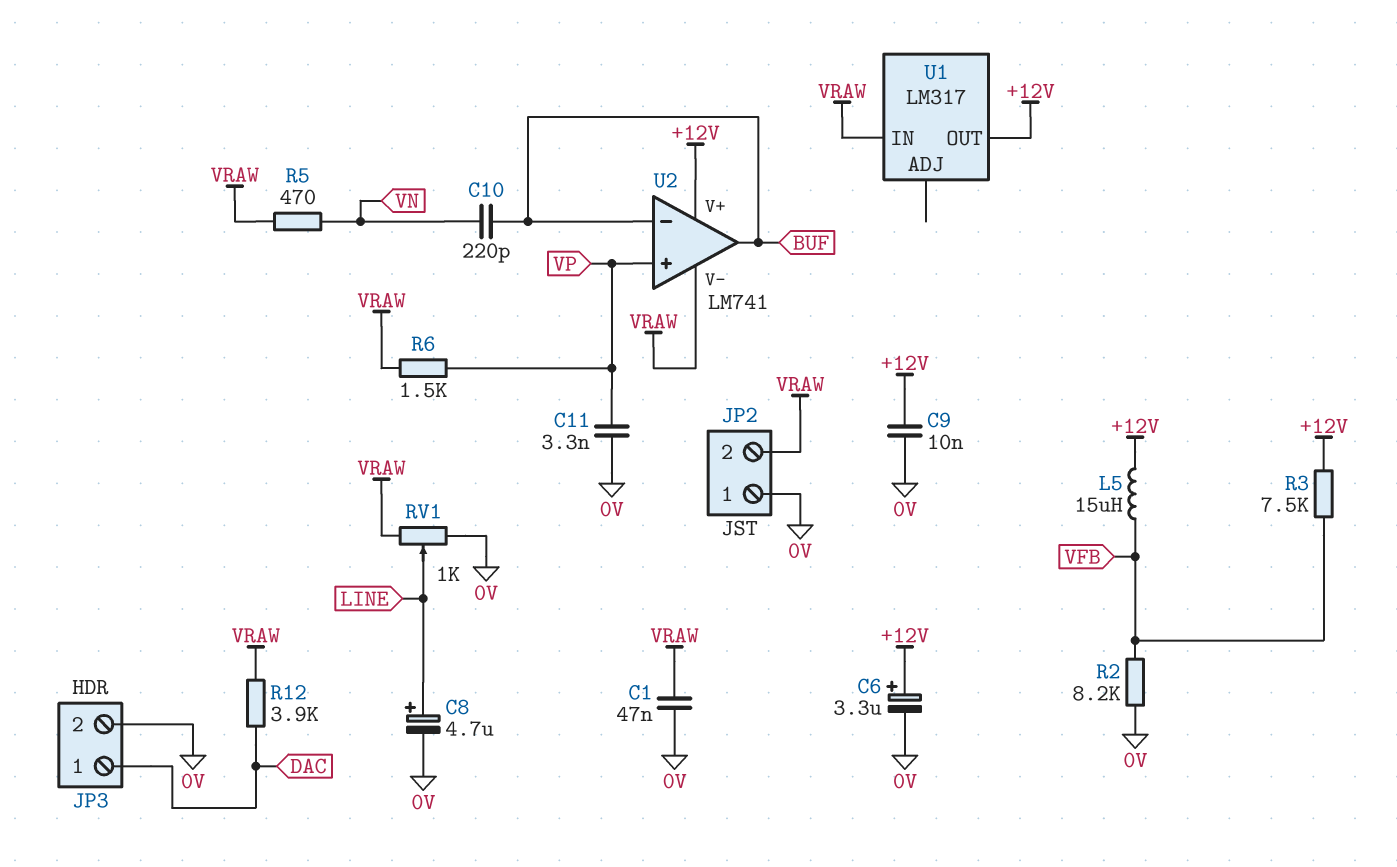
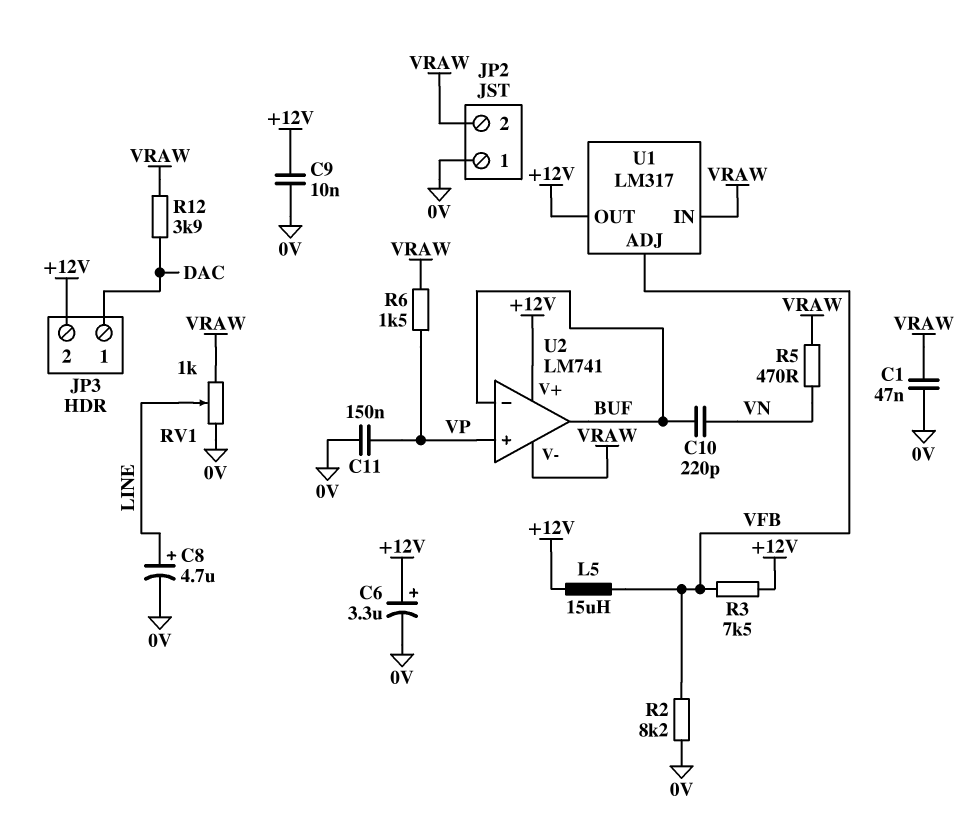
C11: 3.3nF (0V, VP) -> 150nF (0V, VP)
JP3 pin 2: 0V -> +12V
U1 pin ADJ: none -> VFB

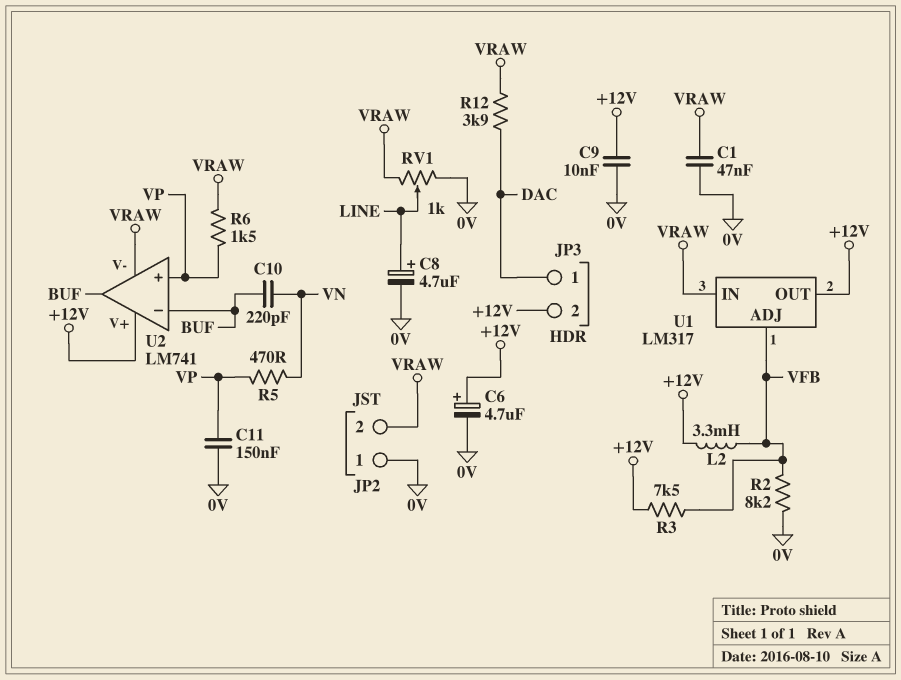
C6: 3.3uF (plus +12V, minus 0V) -> 4.7uF (plus +12V, minus 0V)
L2: none -> 3.3mH (+12V, VFB)
L5: 15uH (+12V, VFB) -> none
R5: 470 (VN, VRAW) -> 470 (VN, VP)

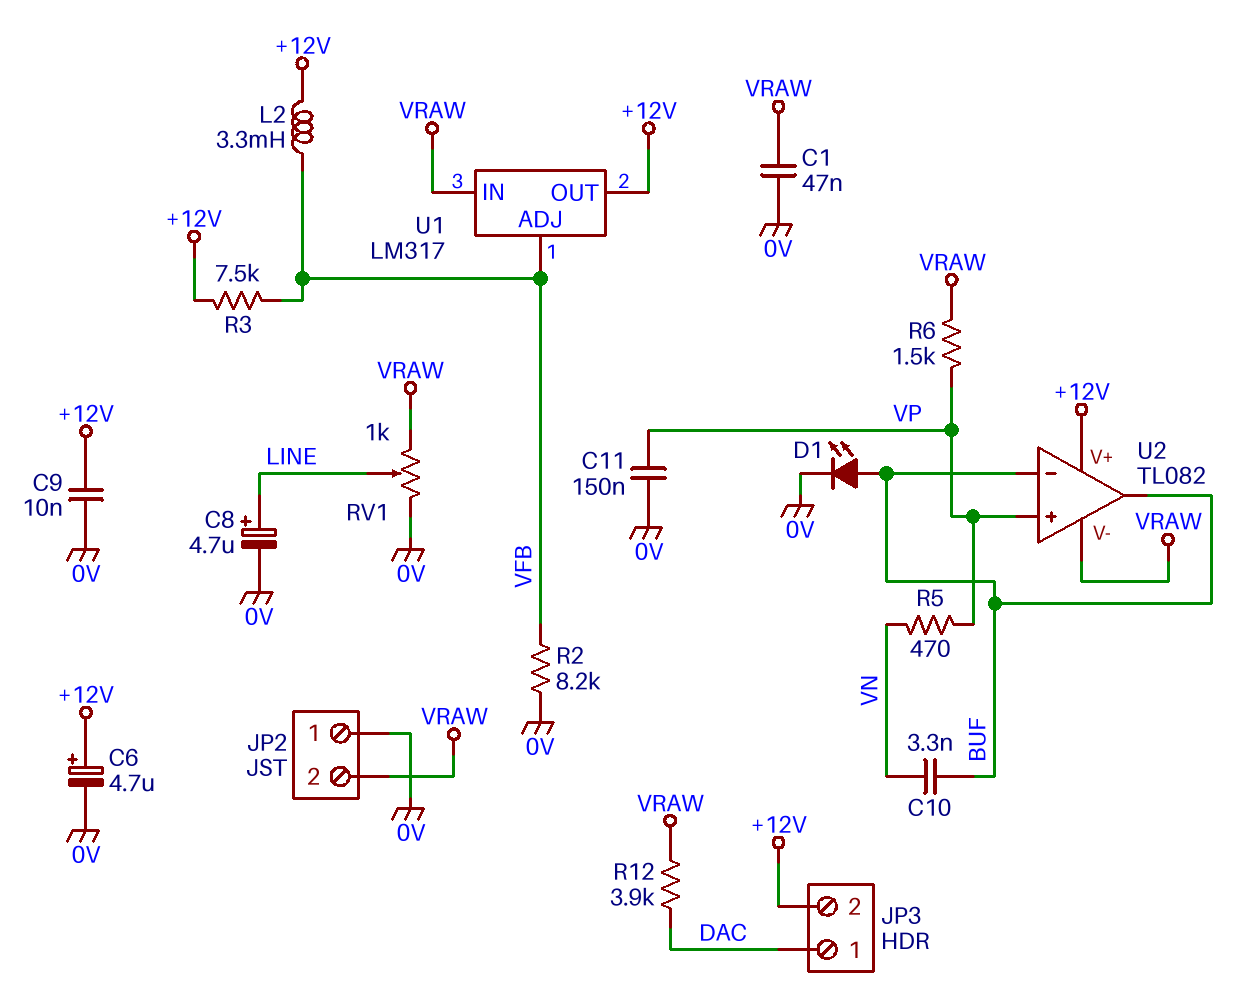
C10: 220pF (BUF, VN) -> 3.3nF (BUF, VN)
D1: none -> LED (A BUF, K 0V)
U2: LM741 -> TL082

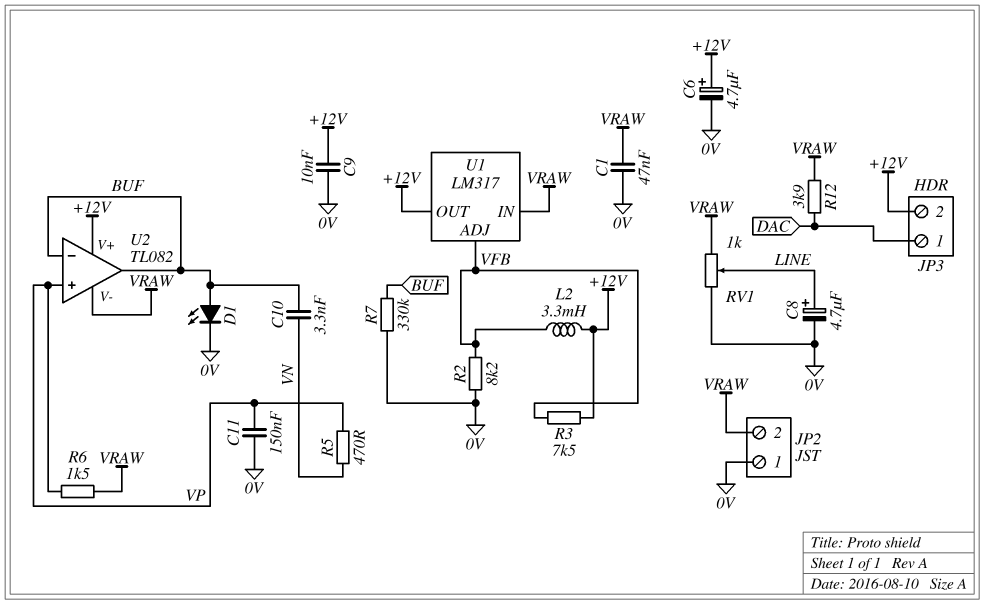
R7: none -> 330k (0V, BUF)

